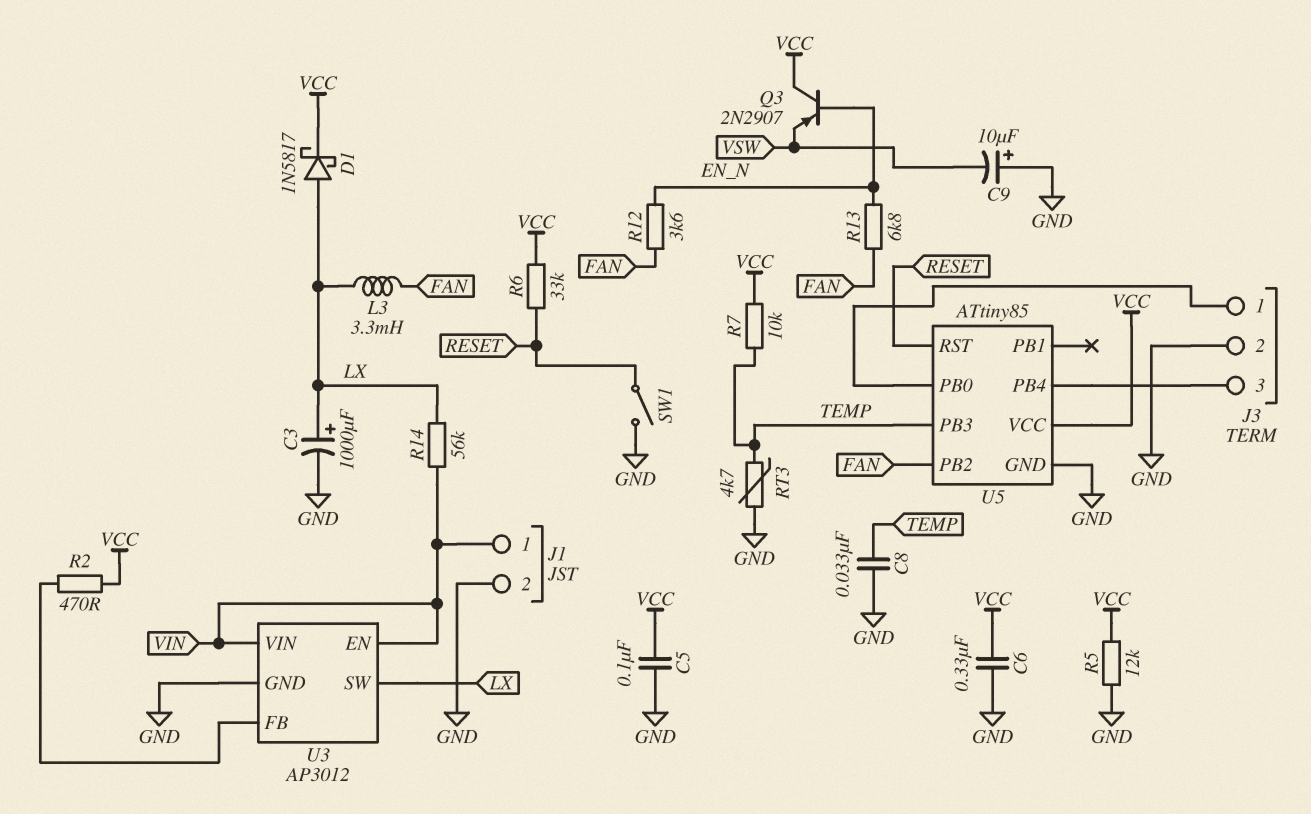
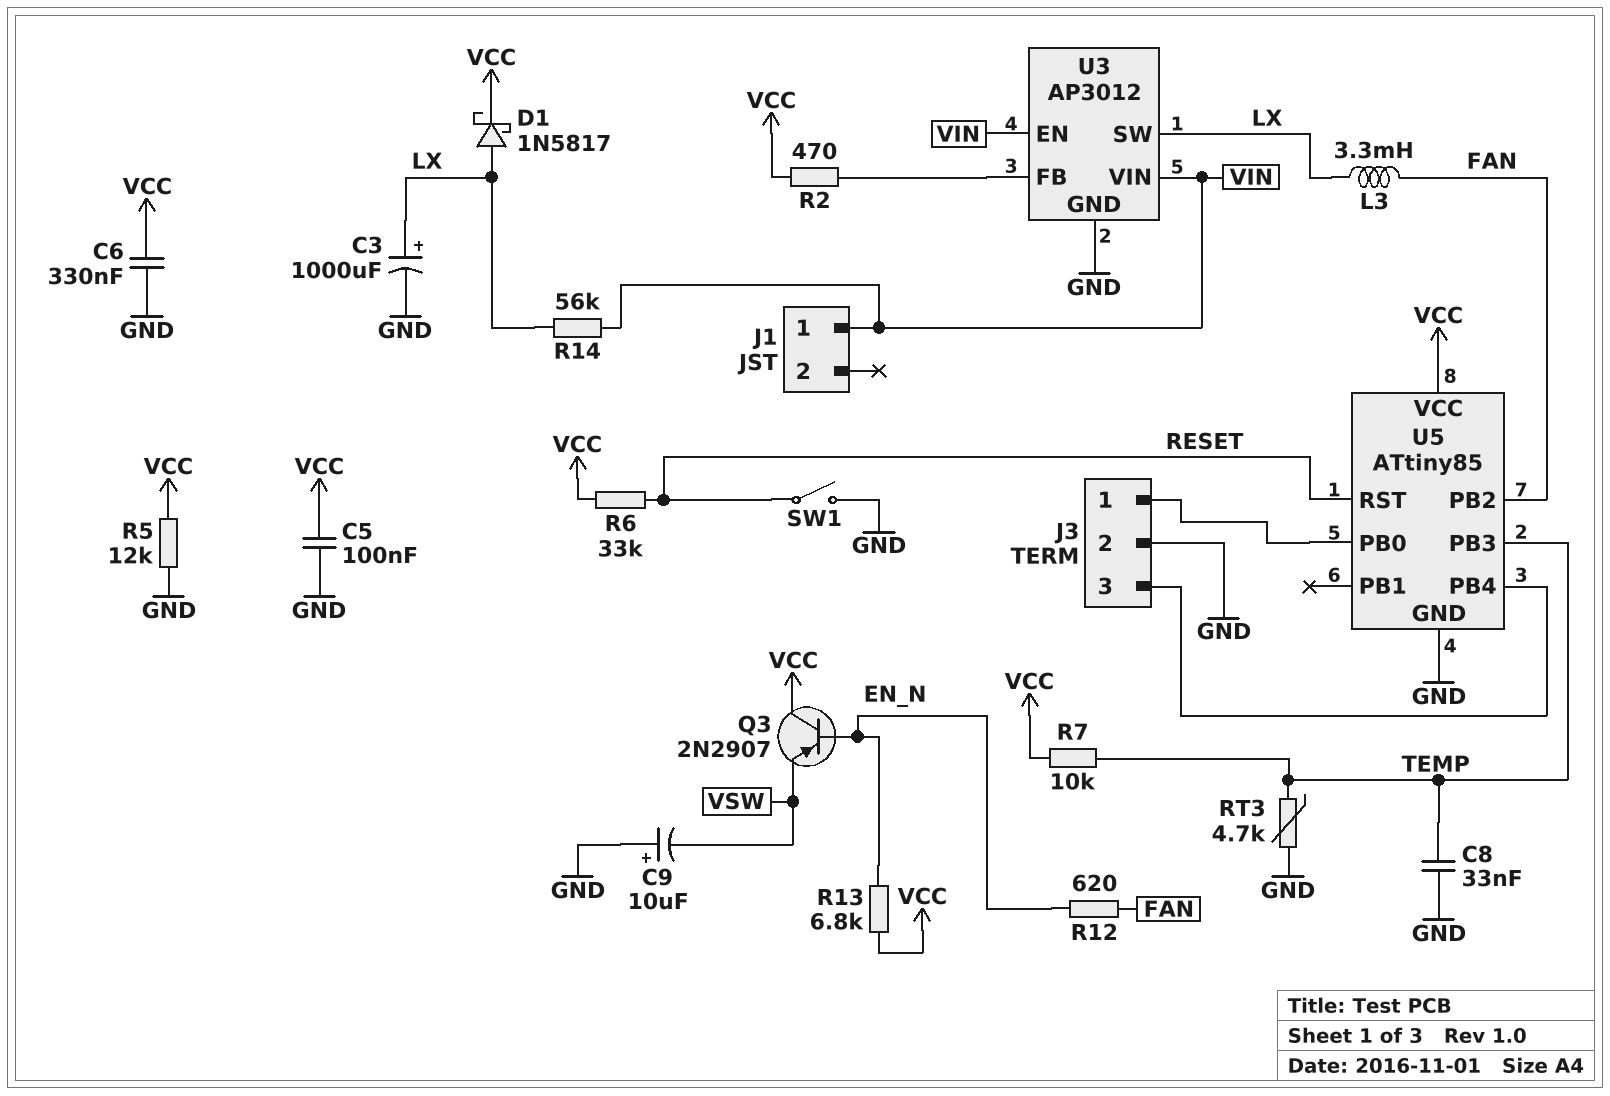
J1 pin 2: GND -> none
R12: 3.6k (EN_N, FAN) -> 620 (EN_N, FAN)
R13: 6.8k (EN_N, FAN) -> 6.8k (EN_N, VCC)

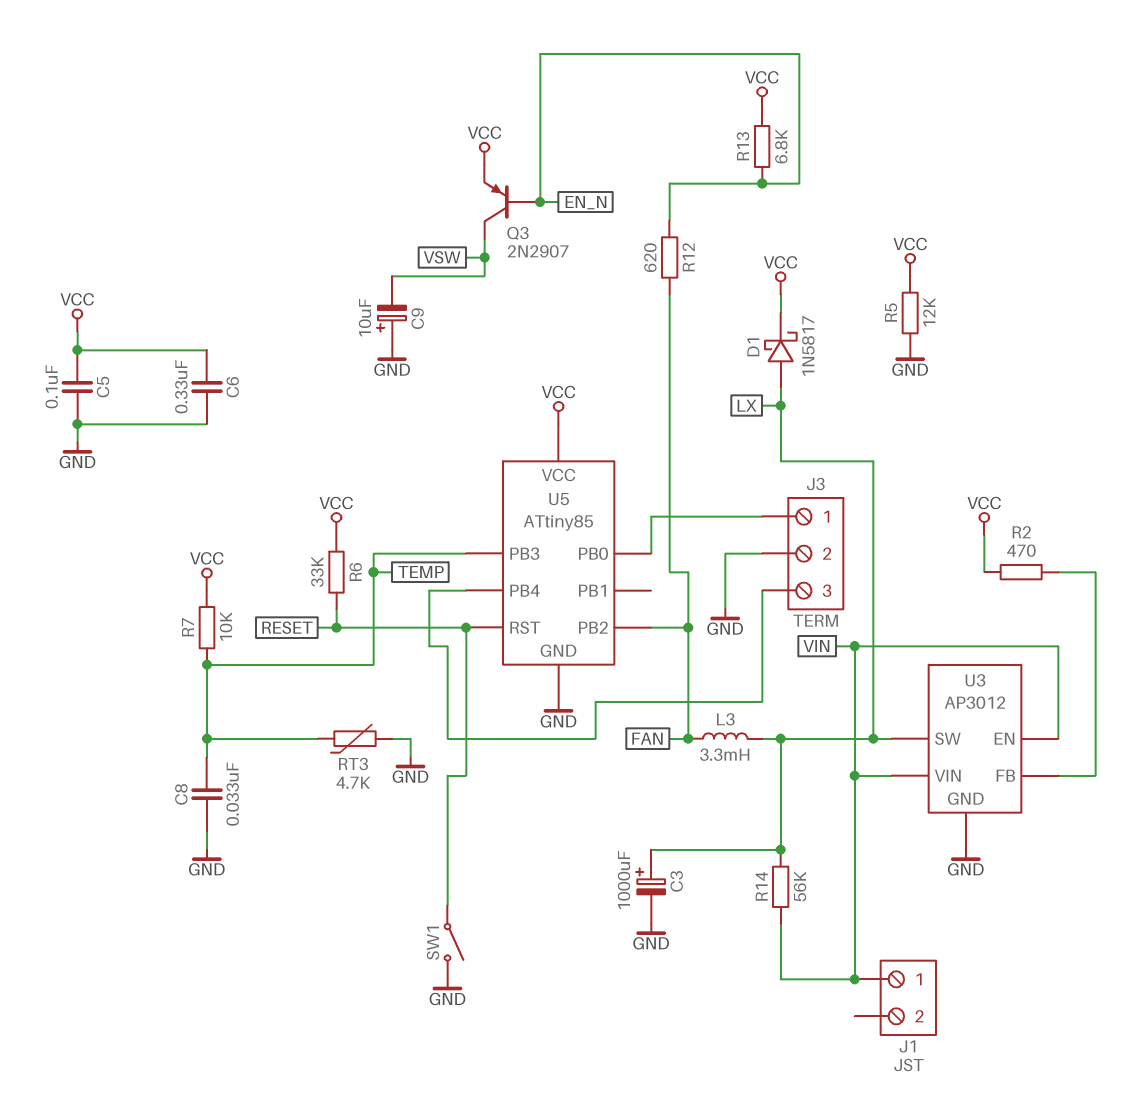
Q3: PNP 2N2907 (B EN_N, C VCC, E VSW) -> PNP 2N2907 (B EN_N, C VSW, E VCC)

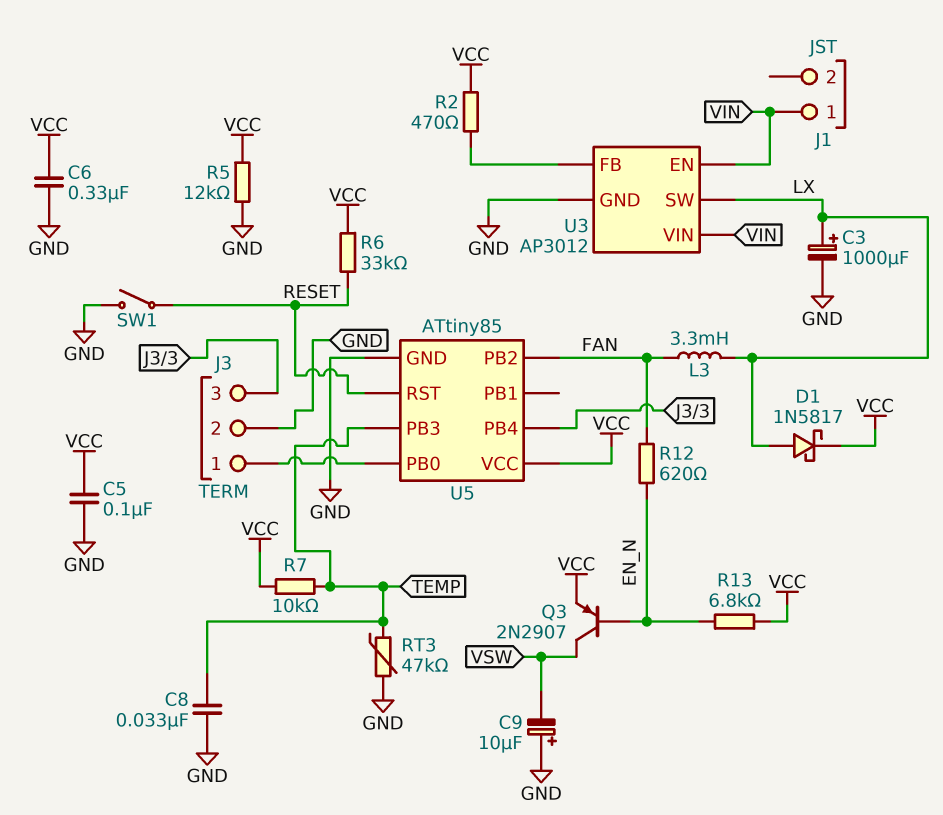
R14: 56k (LX, VIN) -> none
RT3: 4.7k (GND, TEMP) -> 47k (GND, TEMP)

